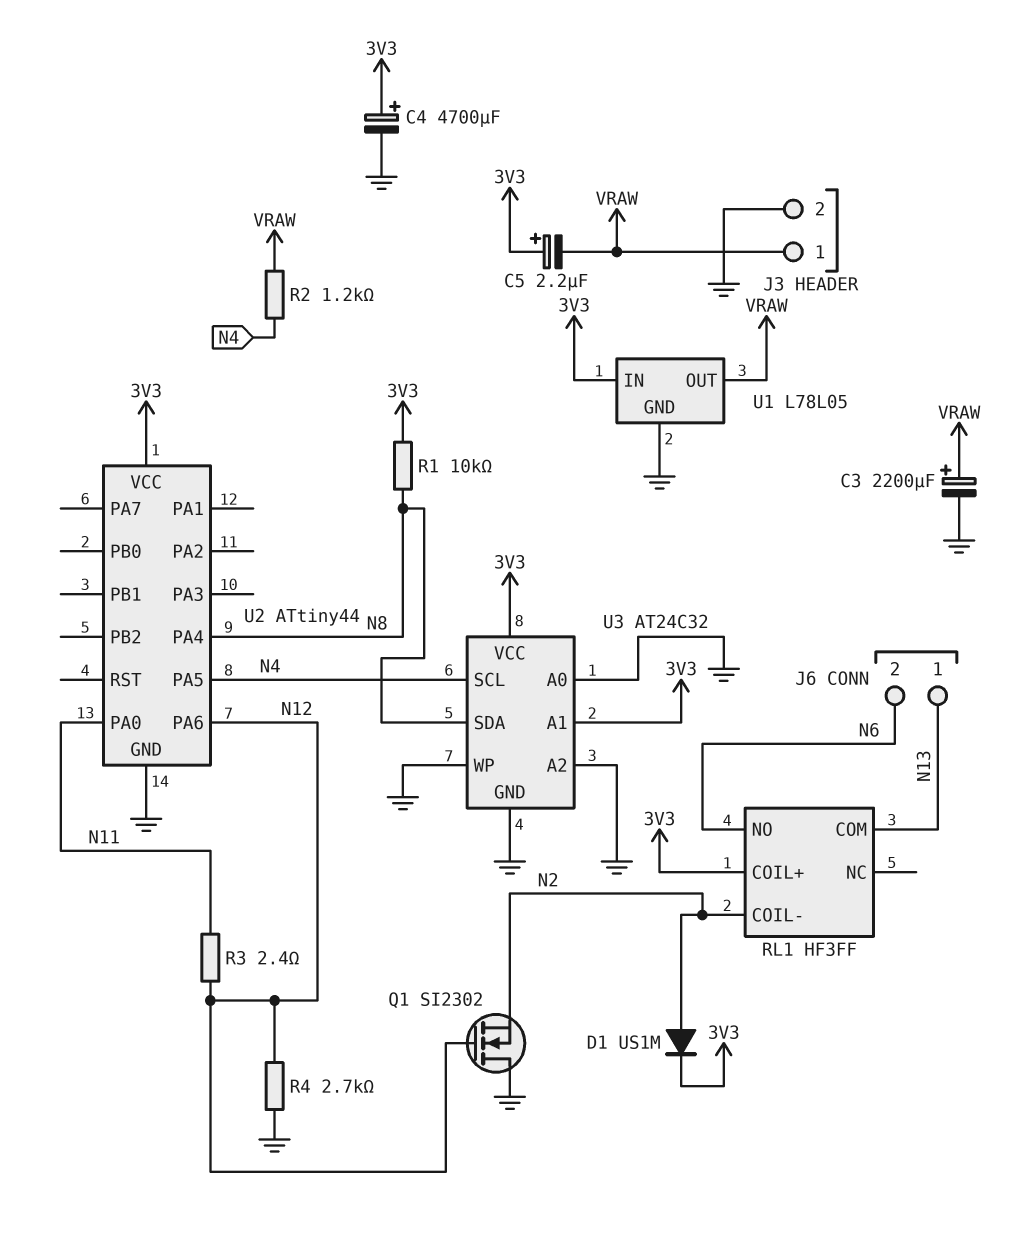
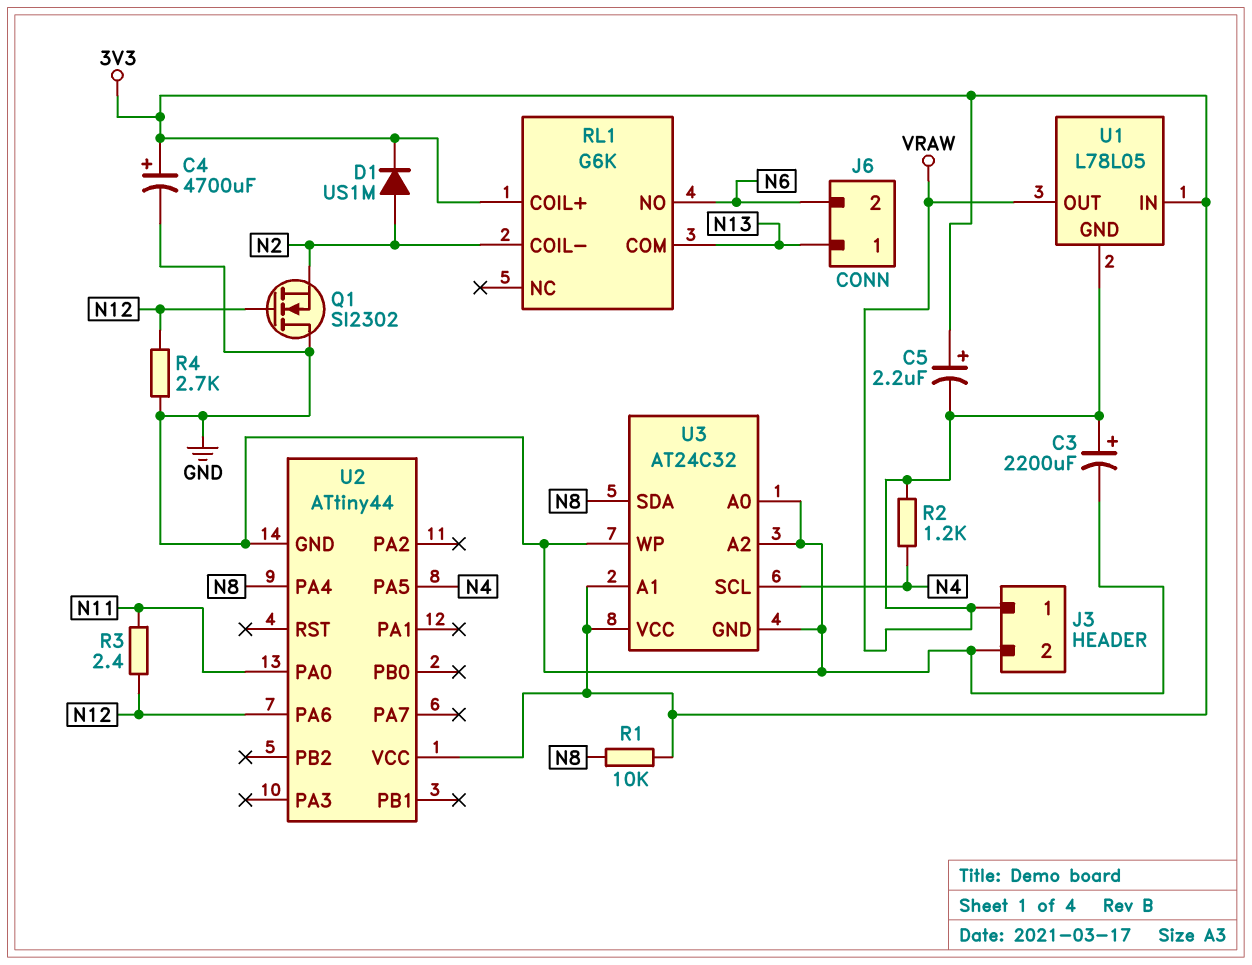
RL1: HF3FF -> G6K
U1 pin GND: GND -> VRAW

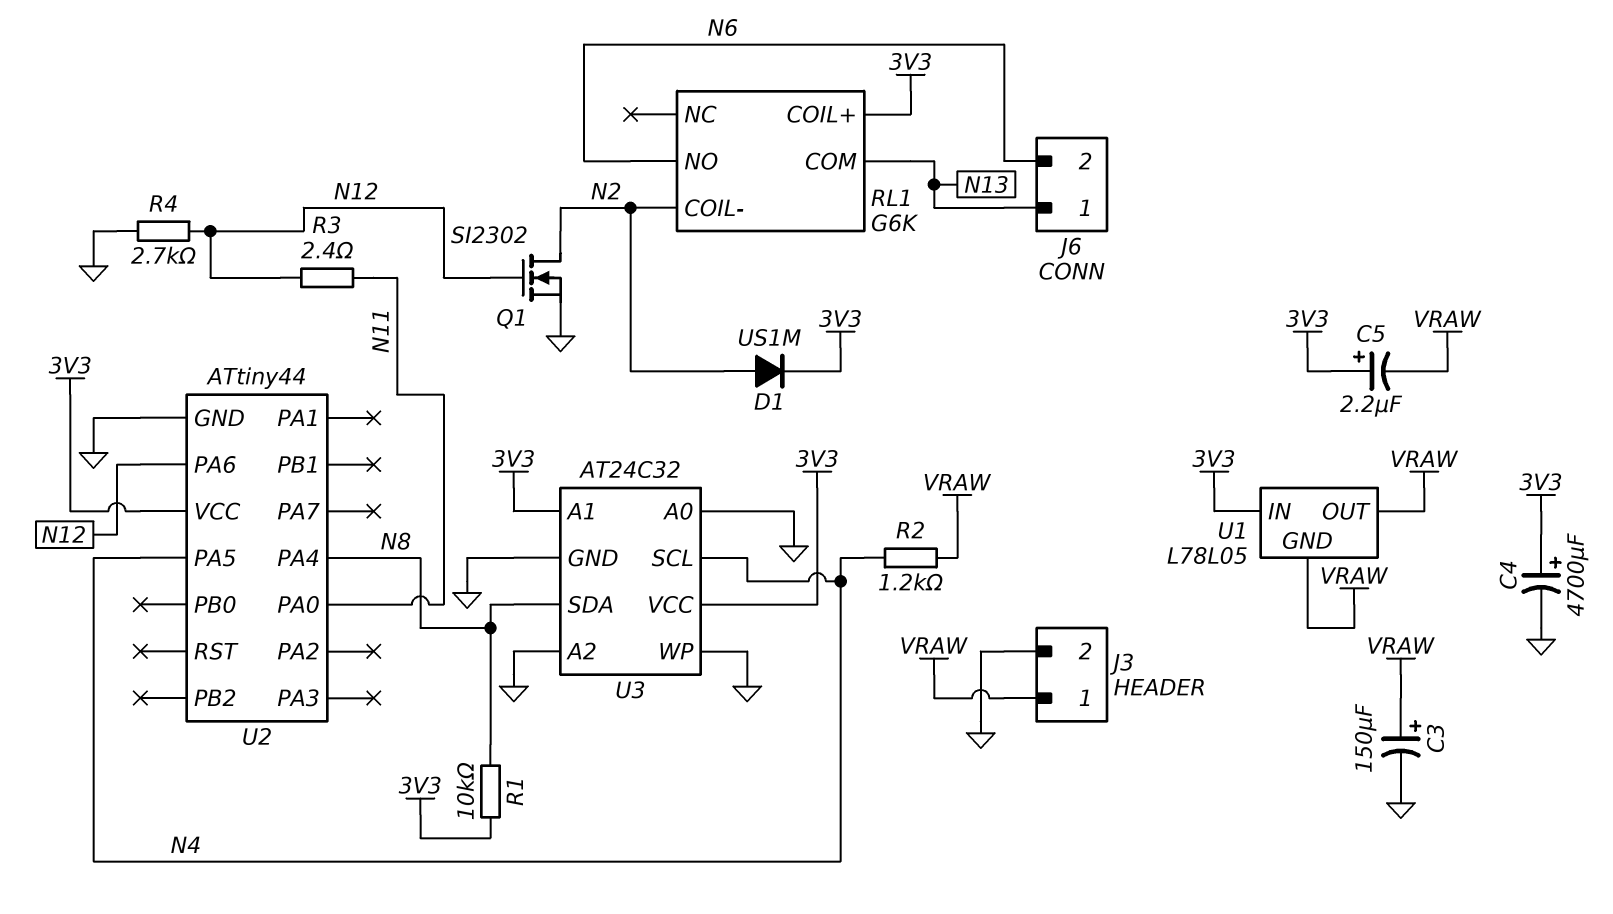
C3: 2200uF (plus VRAW, minus GND) -> 150uF (plus VRAW, minus GND)
Q1: NMOS SI2302 (G N12, D GND, S N2) -> NMOS SI2302 (G N12, D N2, S GND)

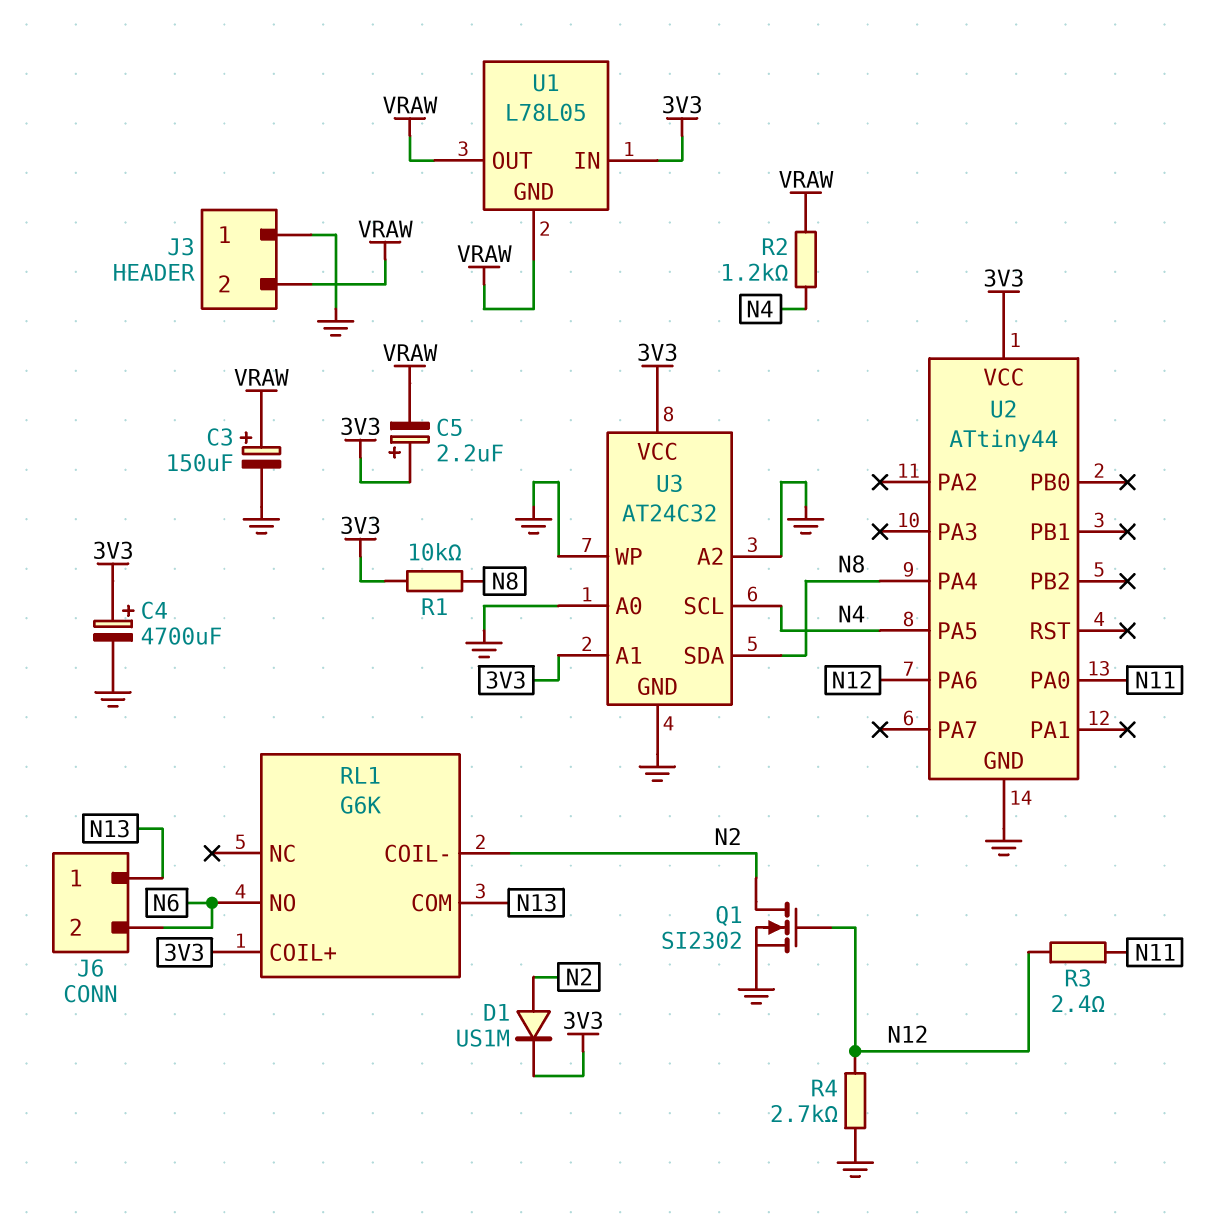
J3 pin 1: VRAW -> GND
J3 pin 2: GND -> VRAW

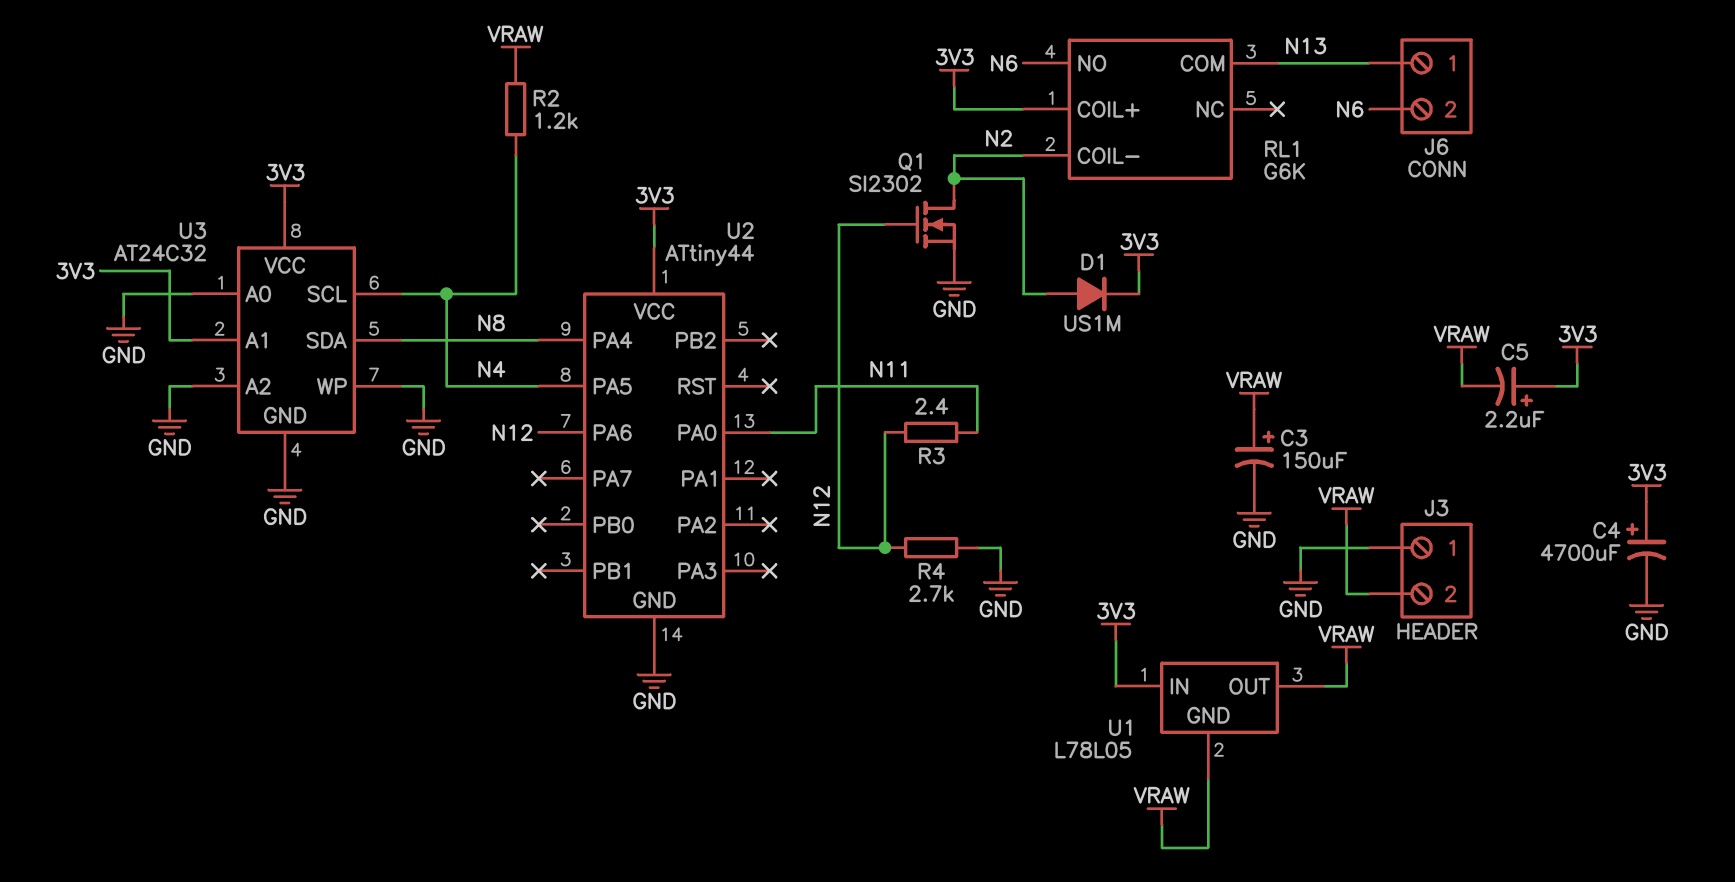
R1: 10k (3V3, N8) -> none

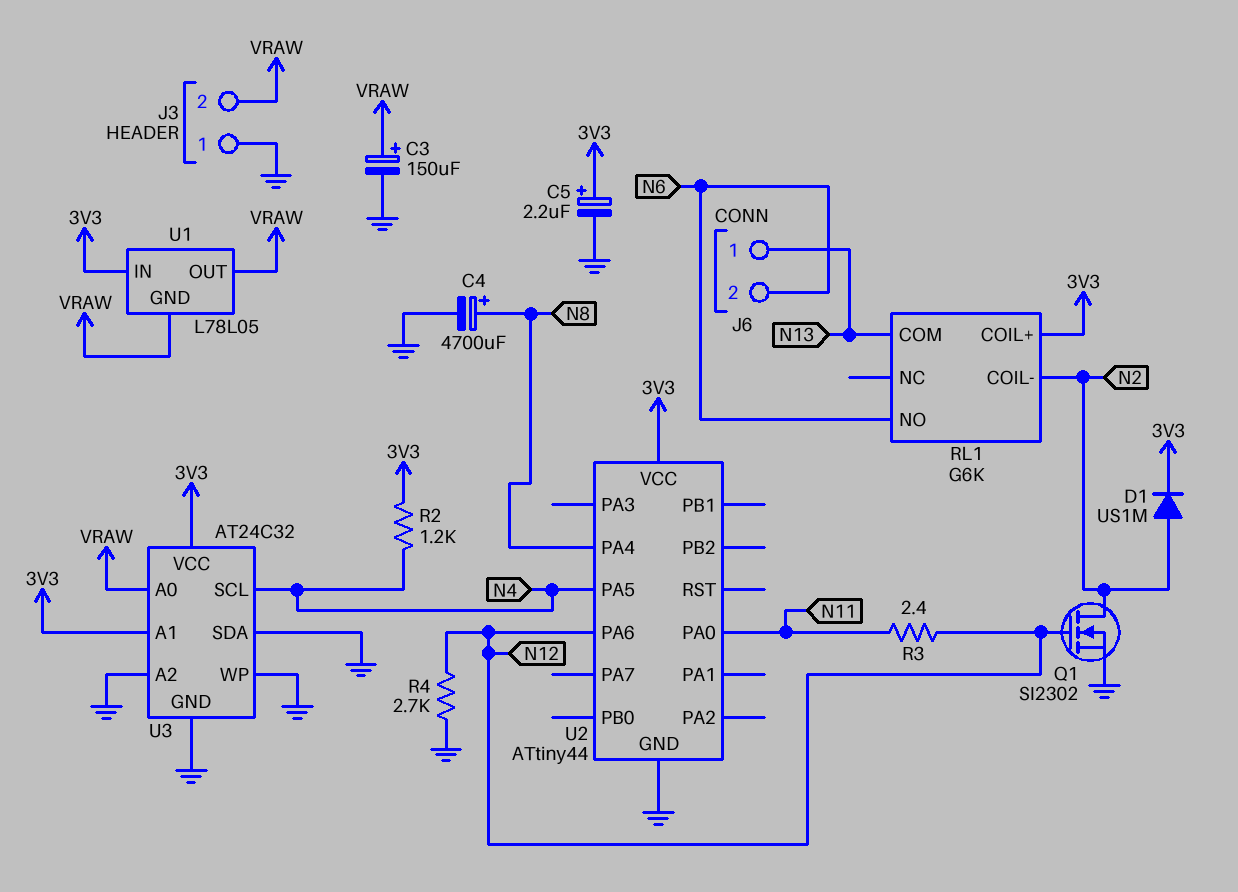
C4: 4700uF (plus 3V3, minus GND) -> 4700uF (plus N8, minus GND)
C5: 2.2uF (plus 3V3, minus VRAW) -> 2.2uF (plus 3V3, minus GND)
R2: 1.2k (N4, VRAW) -> 1.2k (3V3, N4)
U3 pin A0: GND -> VRAW
U3 pin SDA: N8 -> GND

